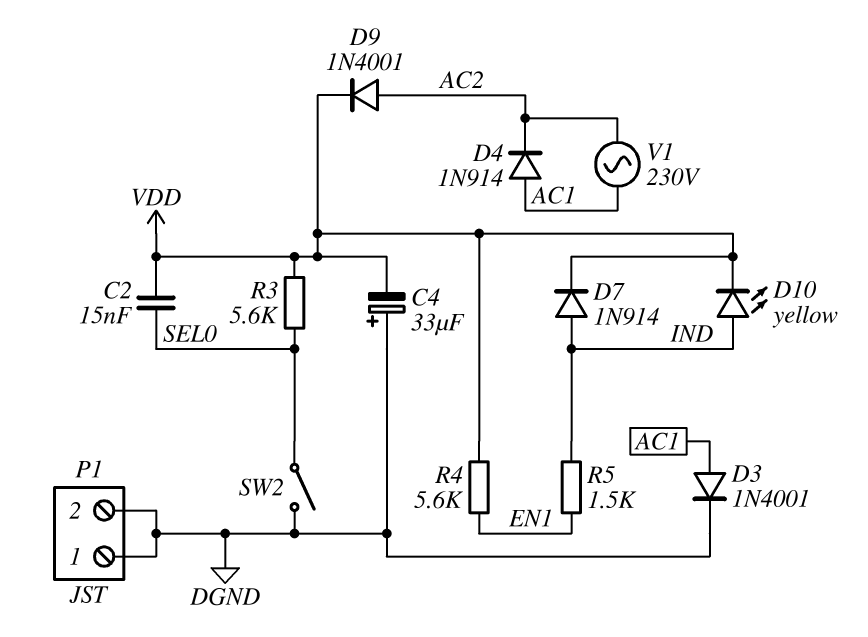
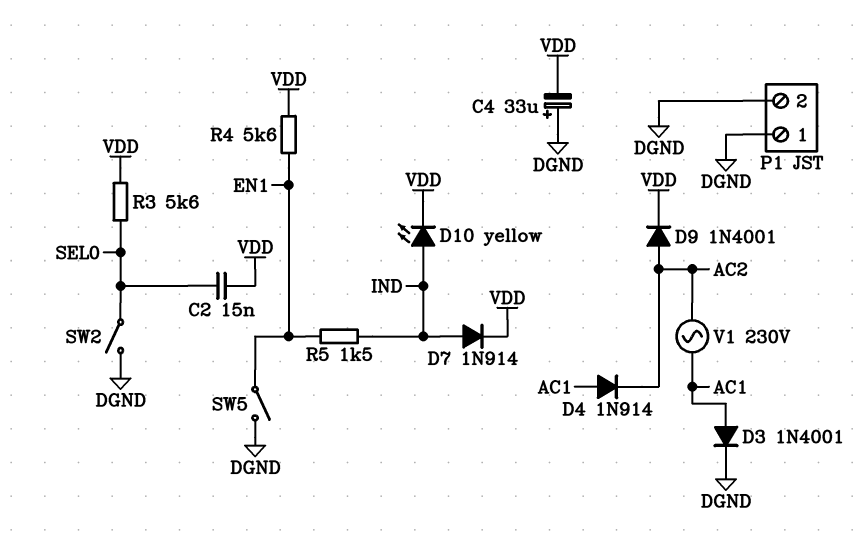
SW5: none -> switch (DGND, EN1)

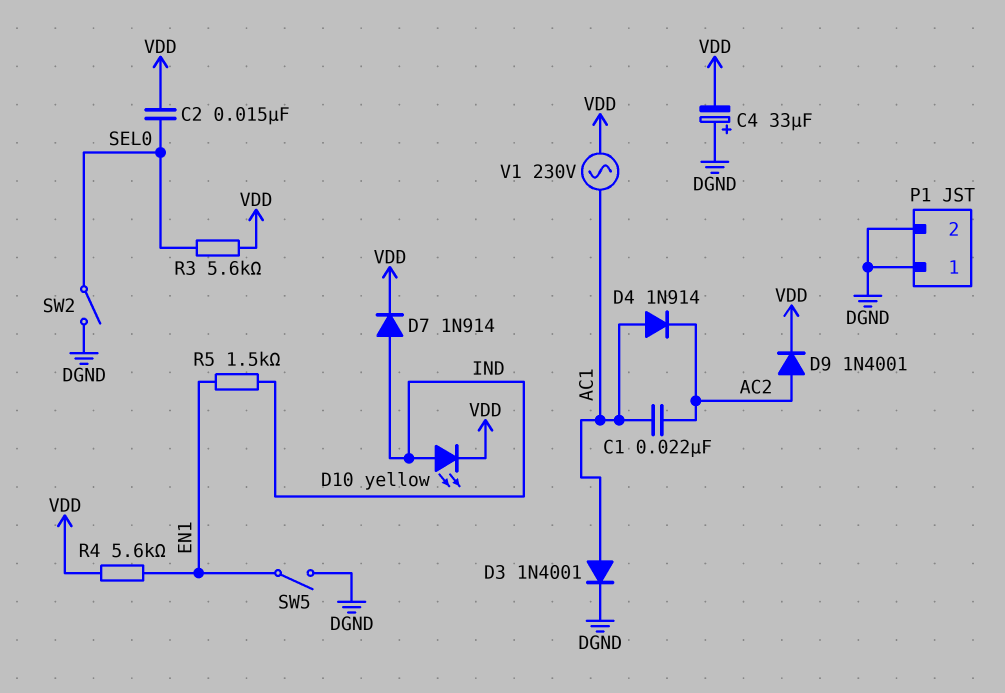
C1: none -> 22nF (AC1, AC2)
V1: AC 230V (AC1, AC2) -> AC 230V (AC1, VDD)

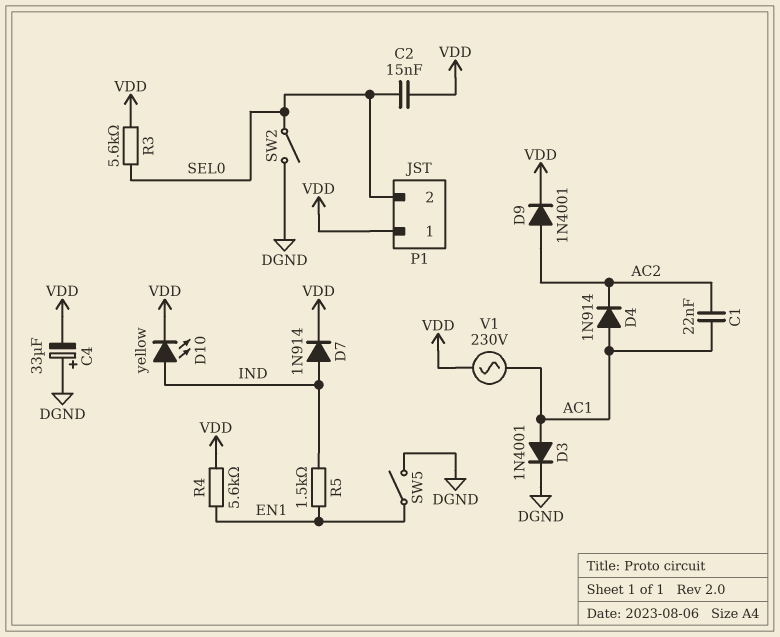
P1 pin 1: DGND -> VDD
P1 pin 2: DGND -> SEL0

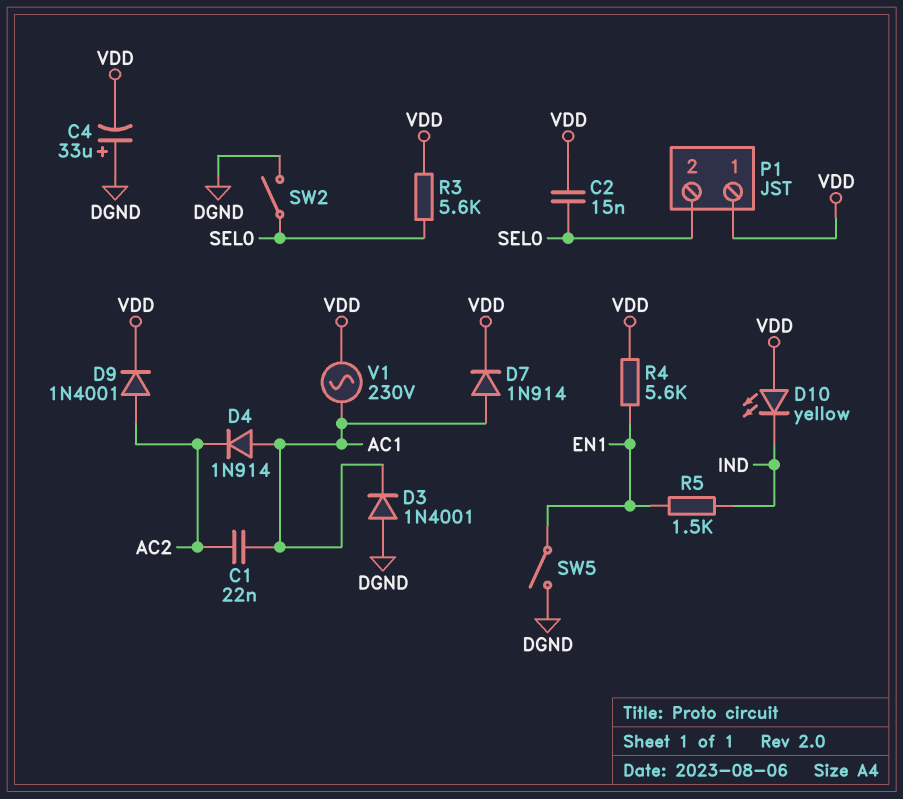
D3: diode 1N4001 (A AC1, K DGND) -> diode 1N4001 (A DGND, K AC1)
D7: diode 1N914 (A IND, K VDD) -> diode 1N914 (A AC1, K VDD)
D10: LED yellow (A IND, K VDD) -> LED yellow (A VDD, K IND)

